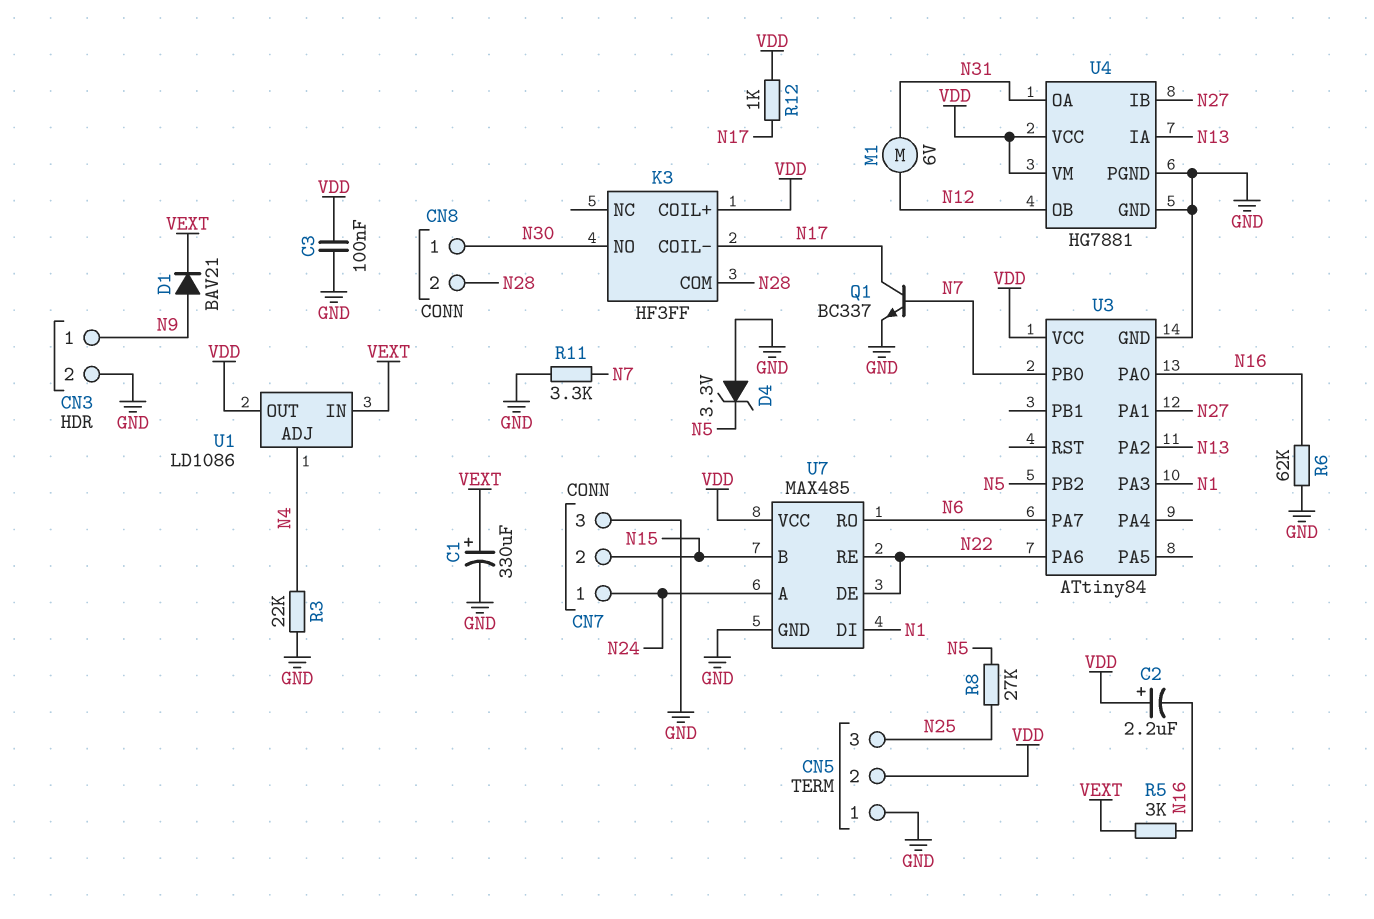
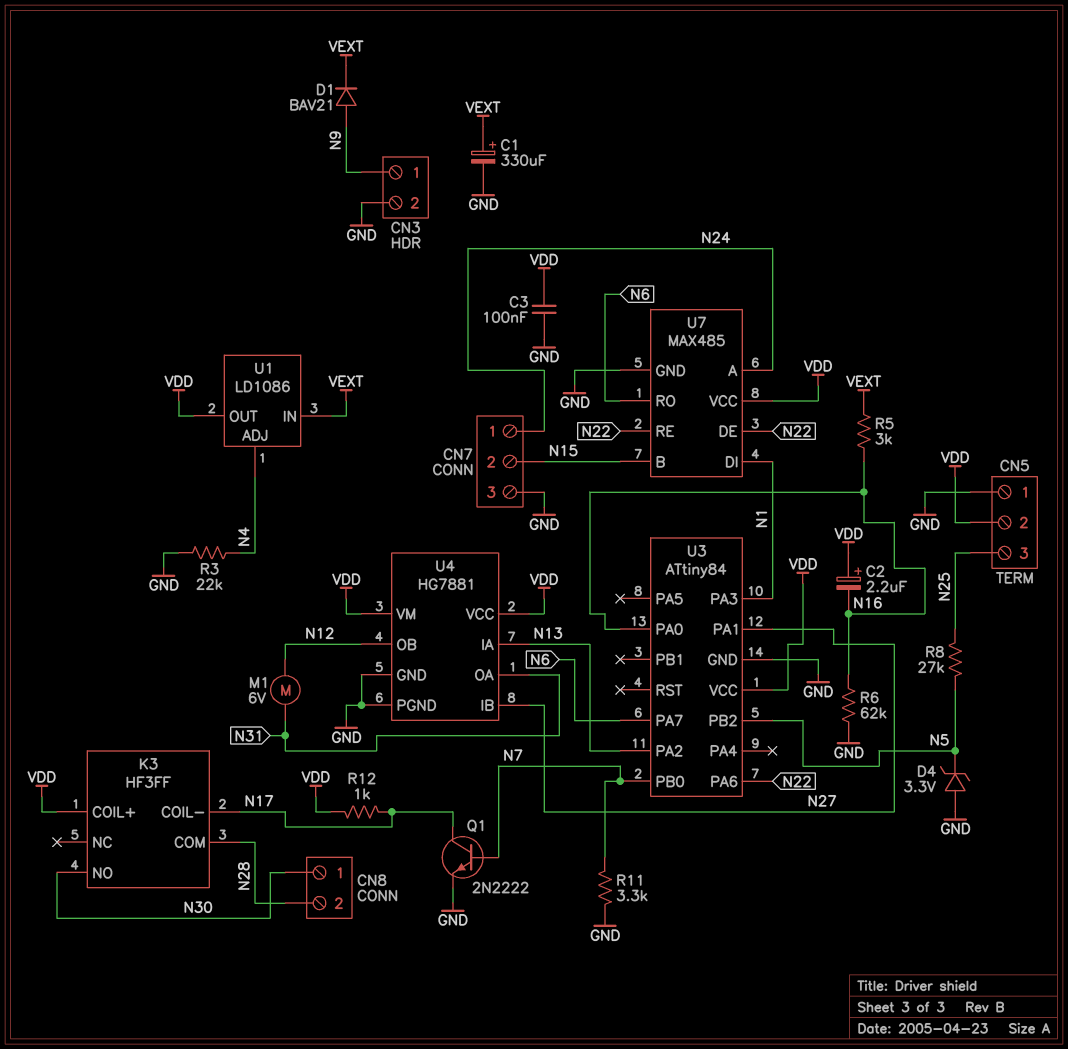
Q1: NPN BC337 (B N7, C N17, E GND) -> NPN 2N2222 (B N7, C N17, E GND)

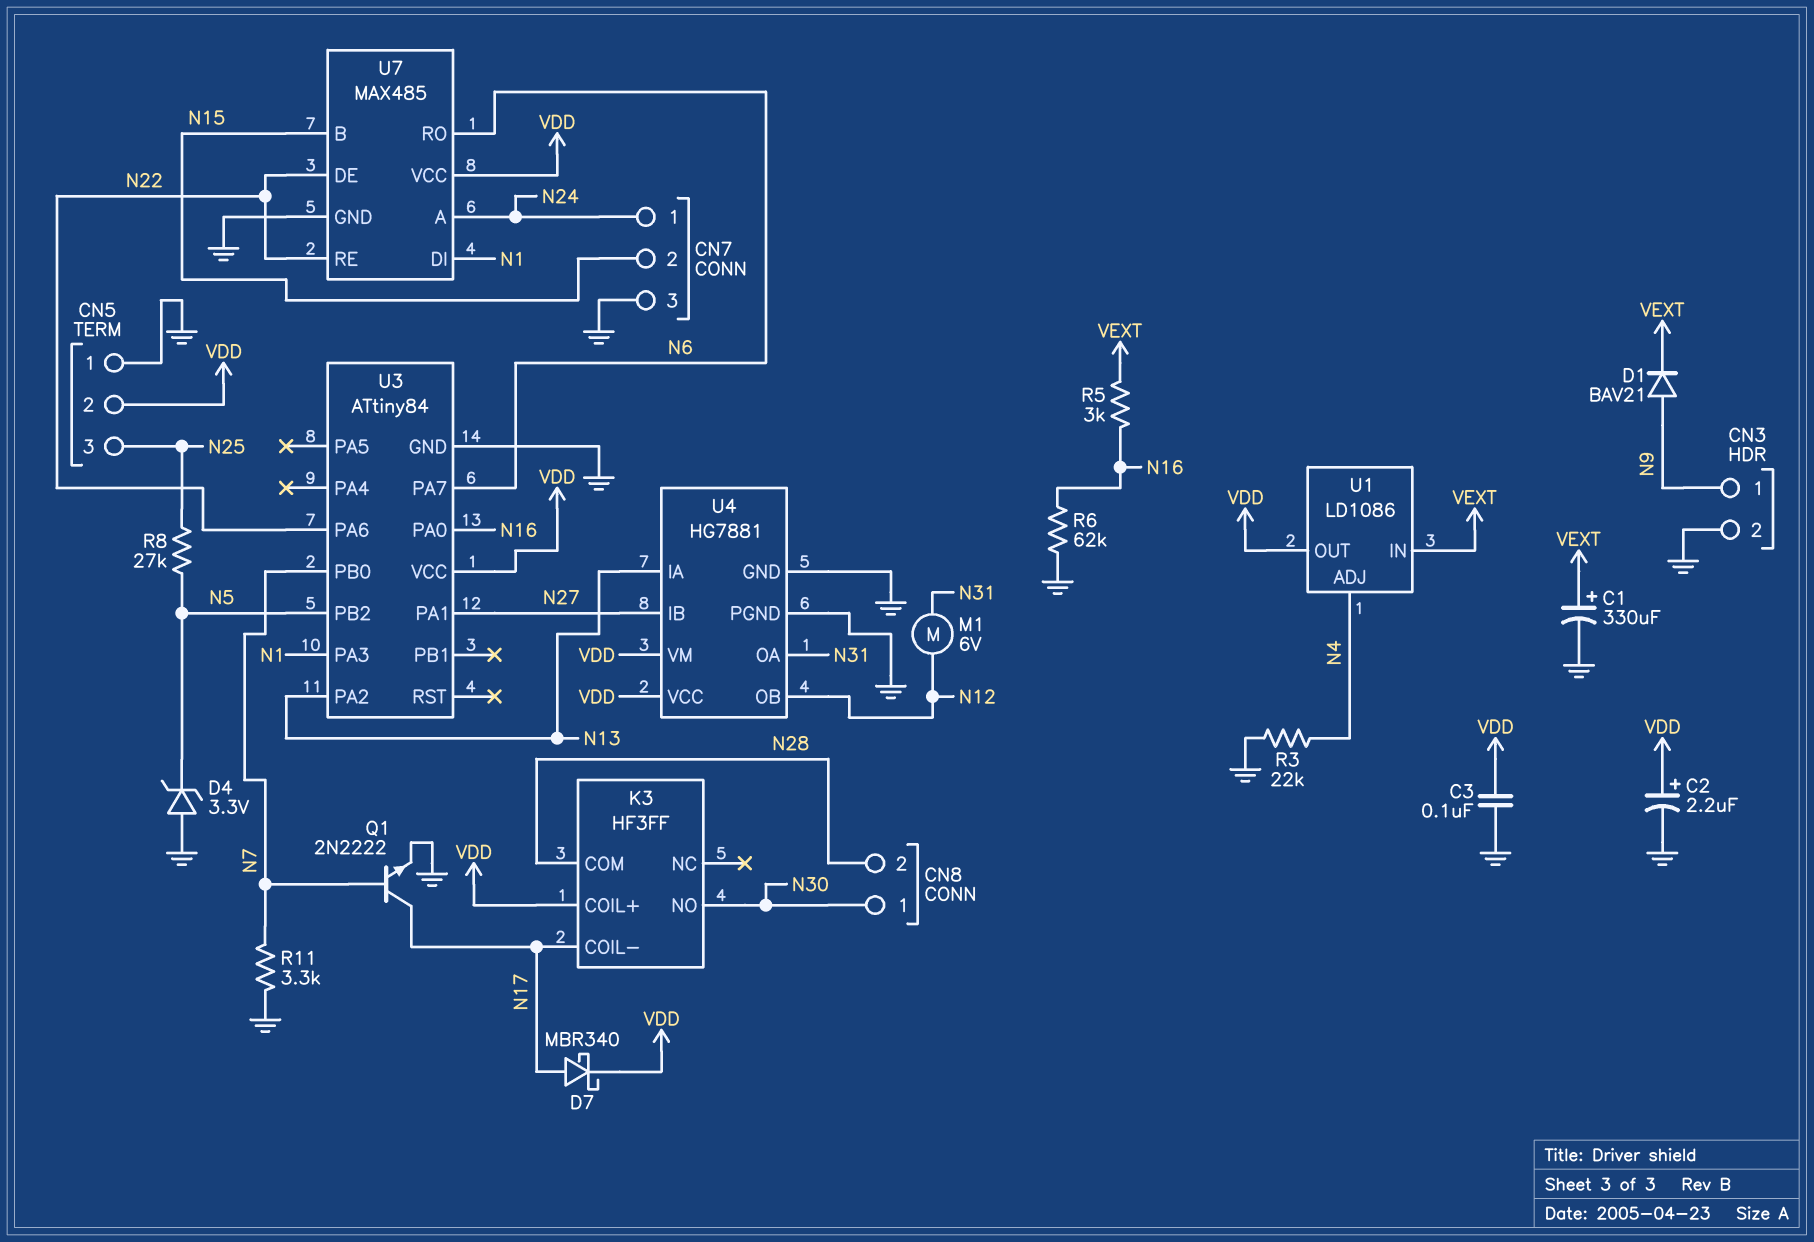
C2: 2.2uF (plus VDD, minus N16) -> 2.2uF (plus VDD, minus GND)
D7: none -> schottky MBR340 (A N17, K VDD)
R12: 1k (N17, VDD) -> none

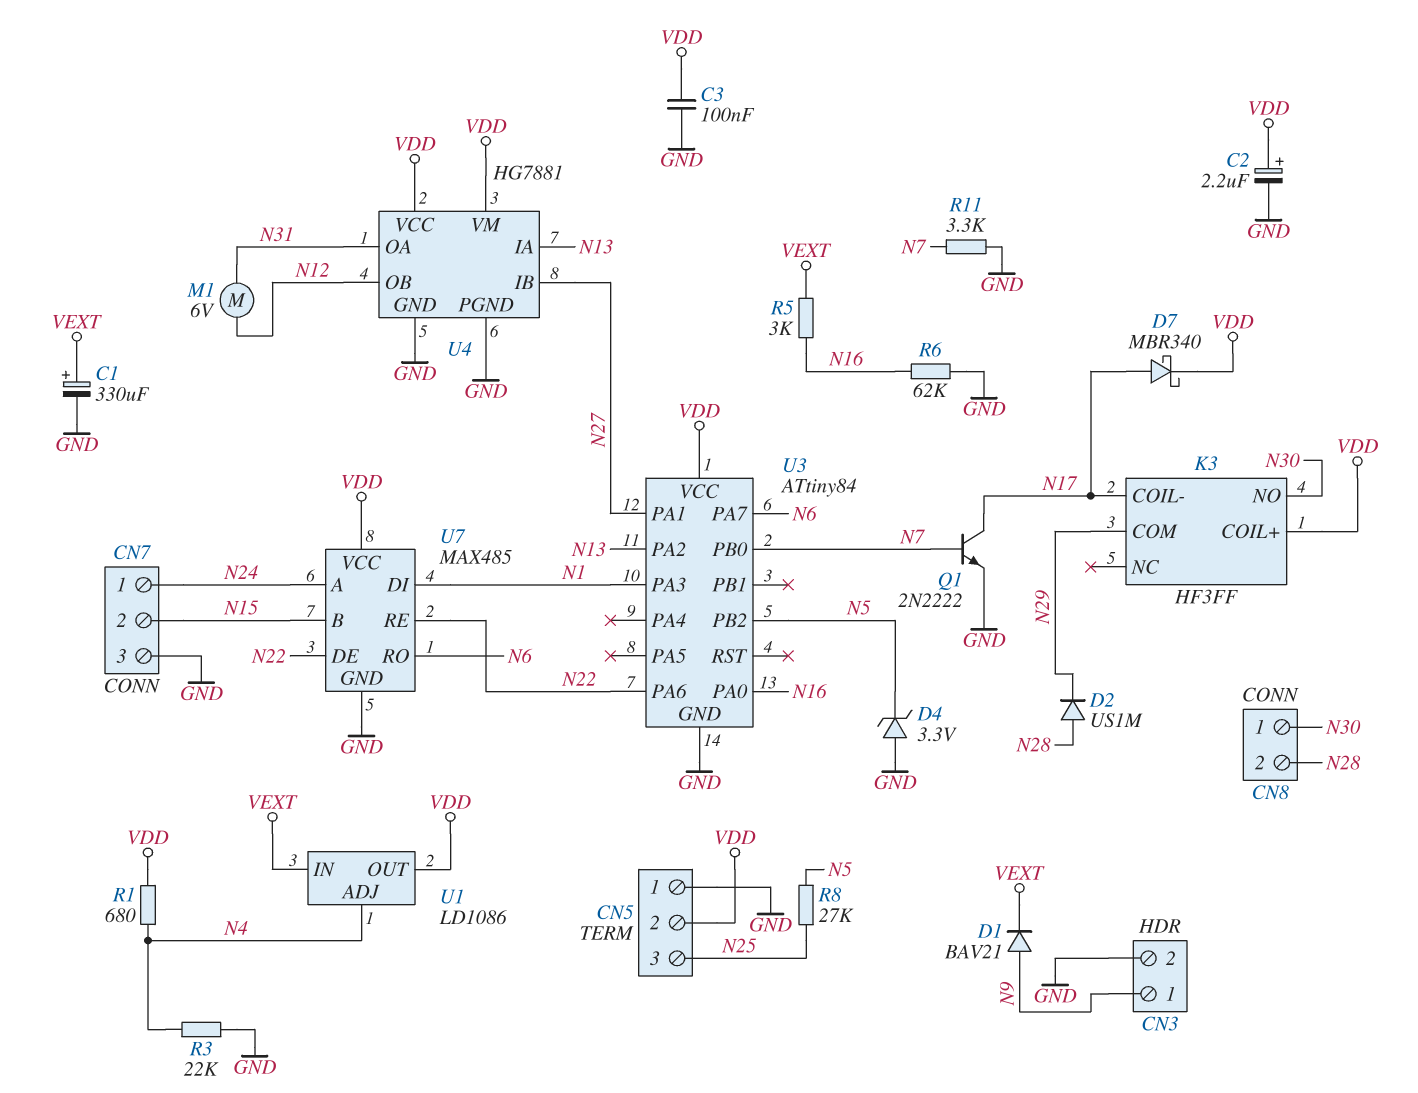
D2: none -> diode US1M (A N28, K N29)
K3 pin COM: N28 -> N29
R1: none -> 680 (N4, VDD)

